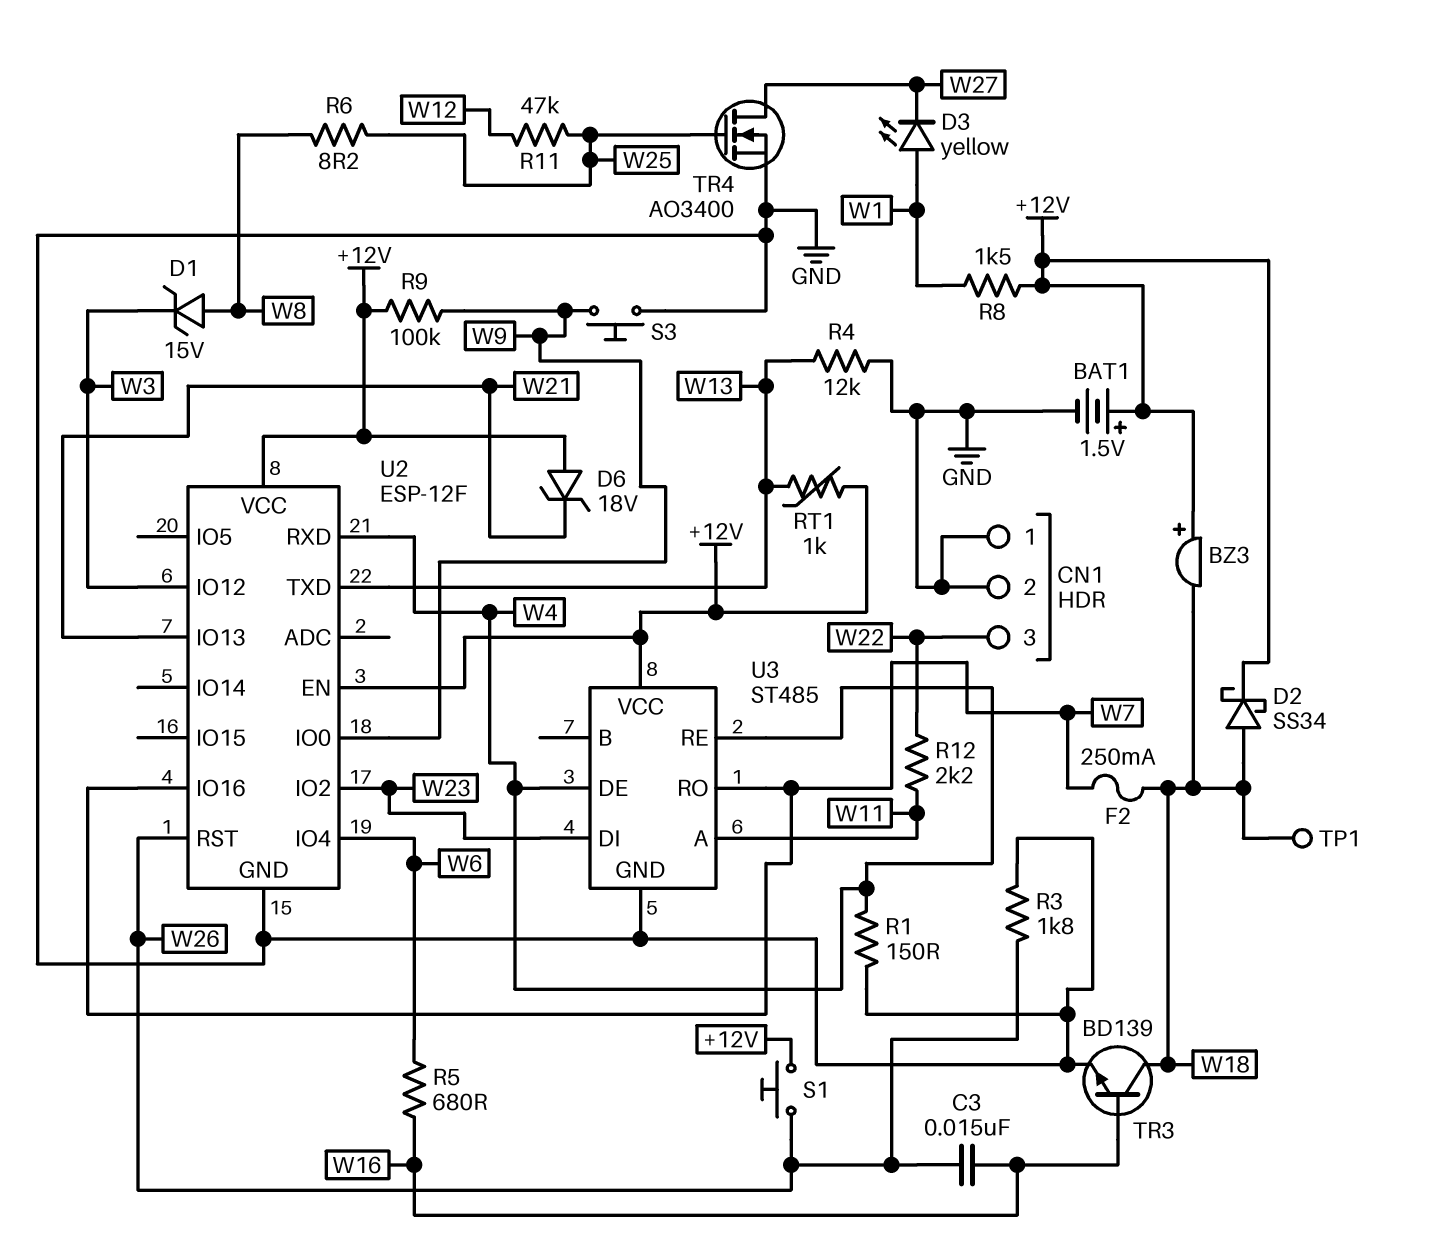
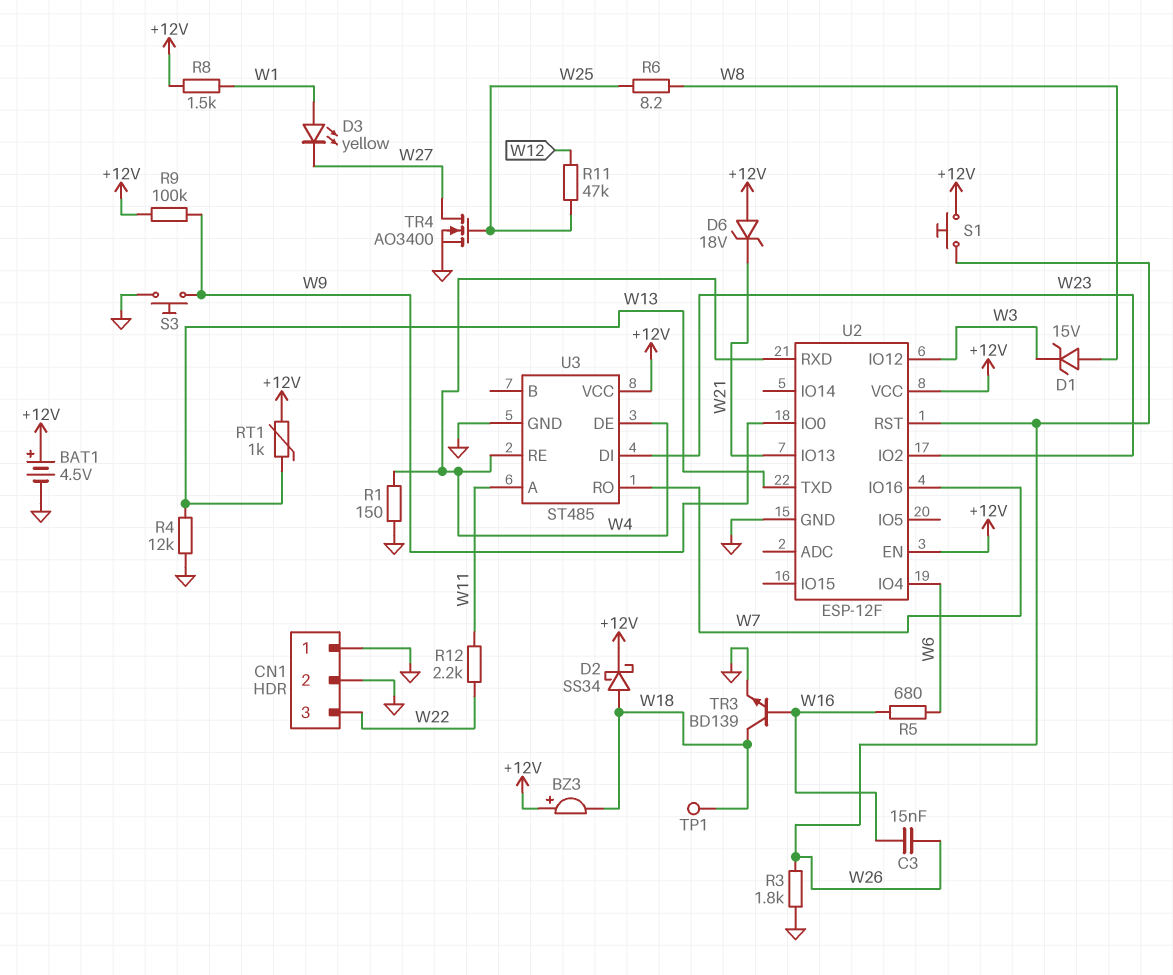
BAT1: 1.5V (plus +12V, minus GND) -> 4.5V (plus +12V, minus GND)
F2: 250mA (W7, W18) -> none

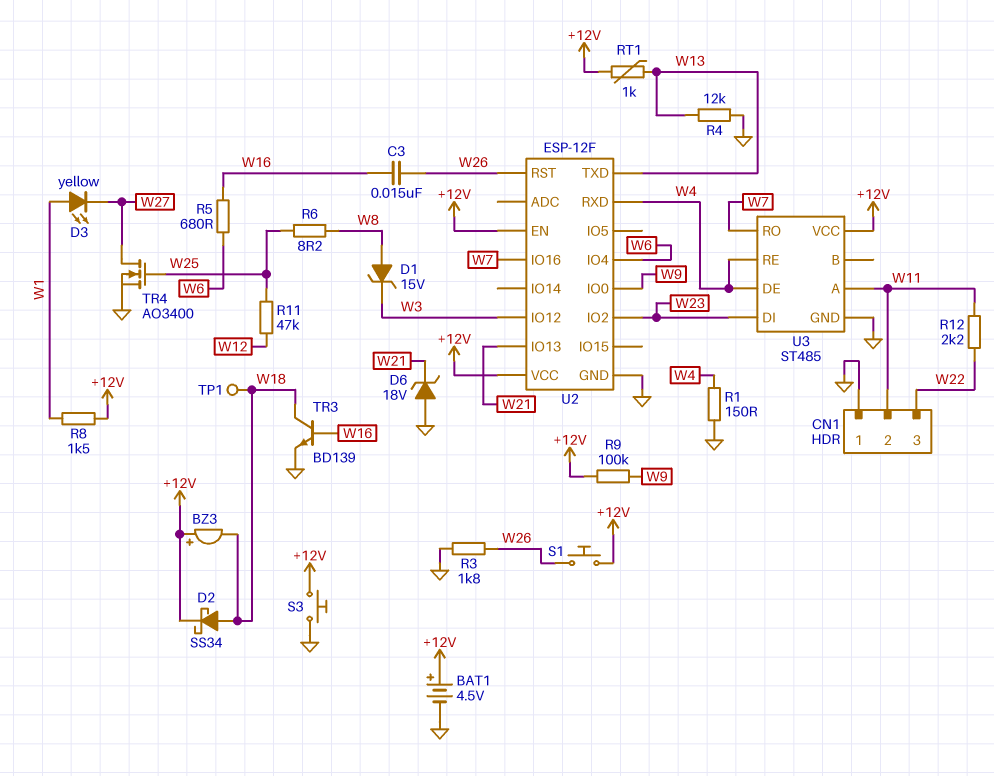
CN1 pin 2: GND -> W11
D6: zener 18V (A +12V, K W21) -> zener 18V (A GND, K W21)
S3: button (GND, W9) -> button (+12V, GND)

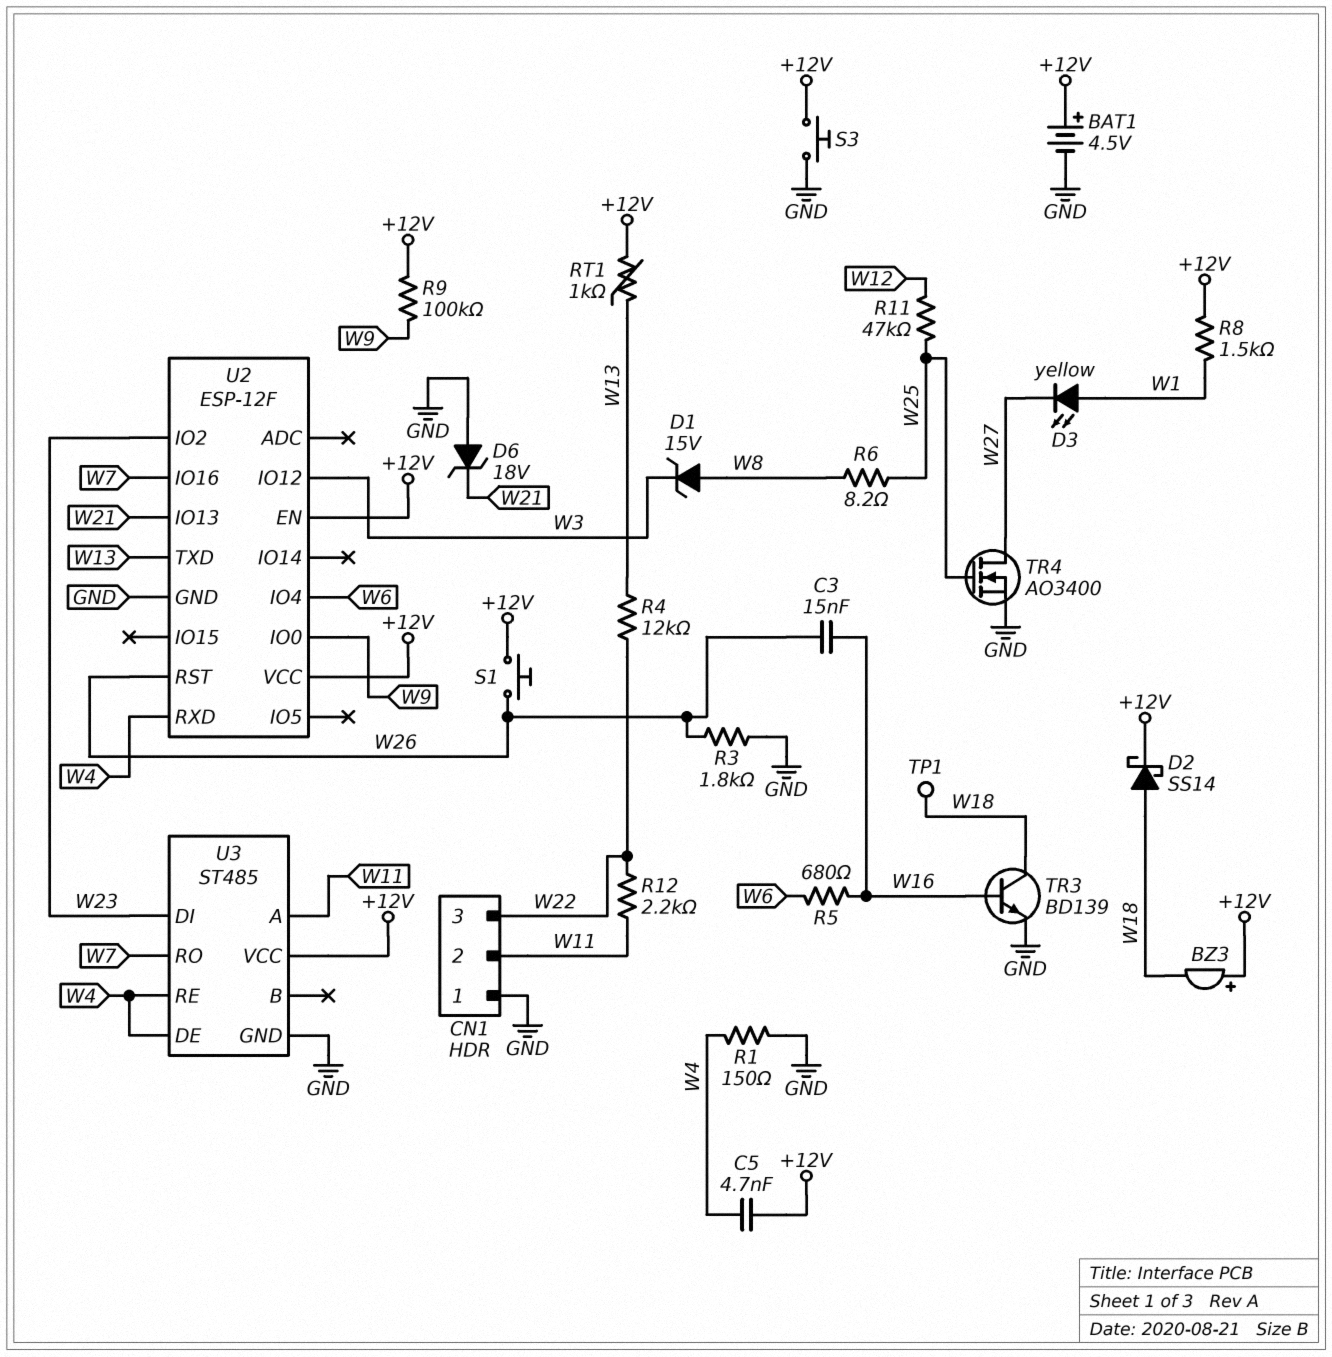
C5: none -> 4.7nF (+12V, W4)
D2: schottky SS34 (A W18, K +12V) -> schottky SS14 (A W18, K +12V)
R4: 12k (GND, W13) -> 12k (W13, W22)

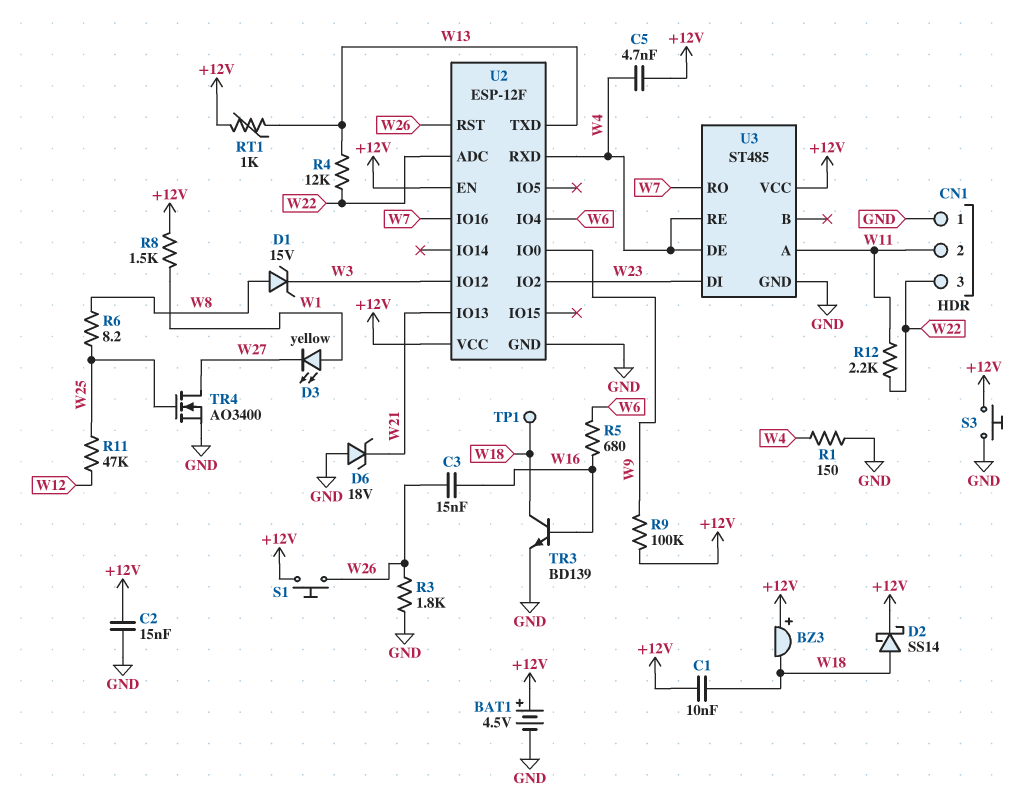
C1: none -> 10nF (+12V, W18)
C2: none -> 15nF (+12V, GND)
U2 pin ADC: none -> W22

